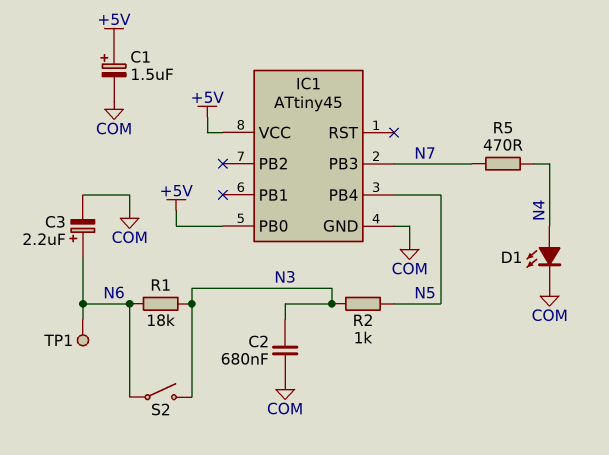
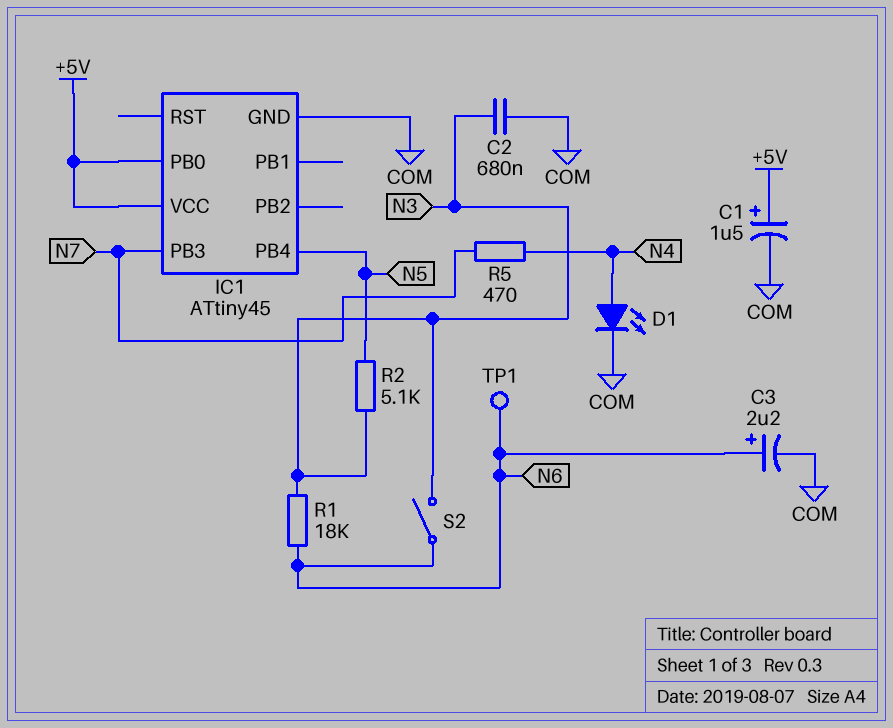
R2: 1k (N3, N5) -> 5.1k (N3, N5)

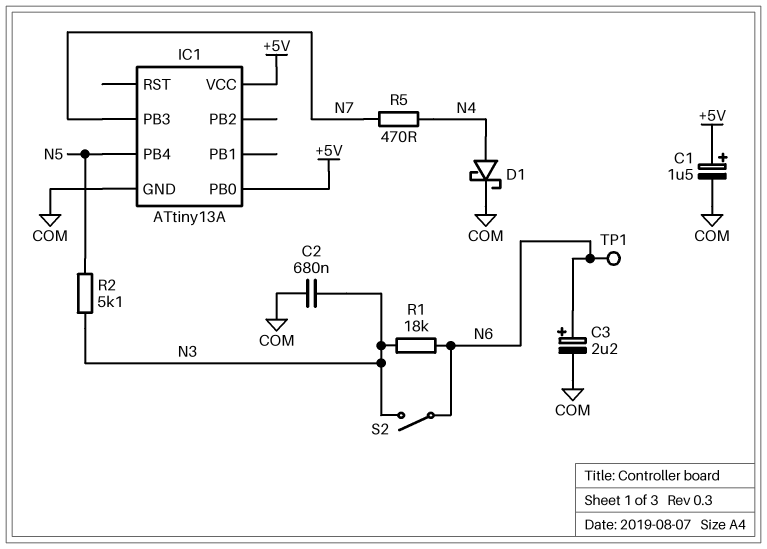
D1: LED (A N4, K COM) -> schottky (A N4, K COM)
IC1: ATtiny45 -> ATtiny13A

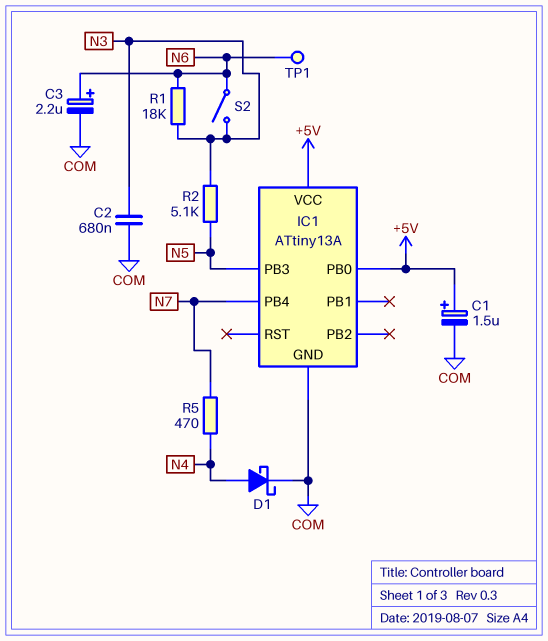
IC1 pin PB3: N7 -> N5
IC1 pin PB4: N5 -> N7

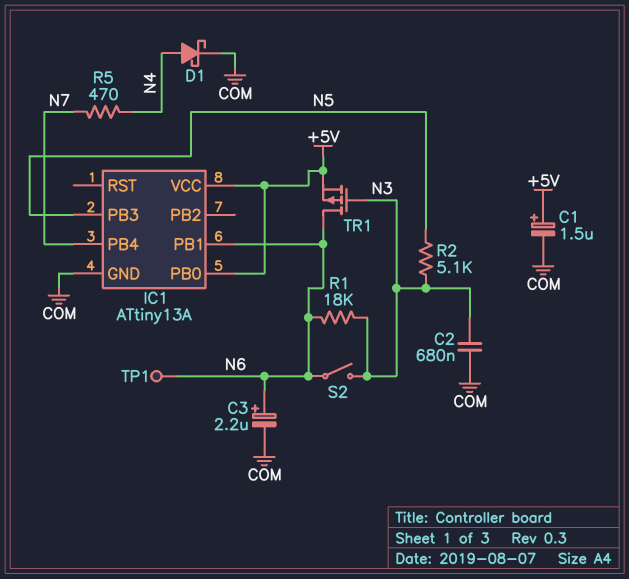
IC1 pin PB1: none -> N6
TR1: none -> PMOS (G N3, D N6, S +5V)

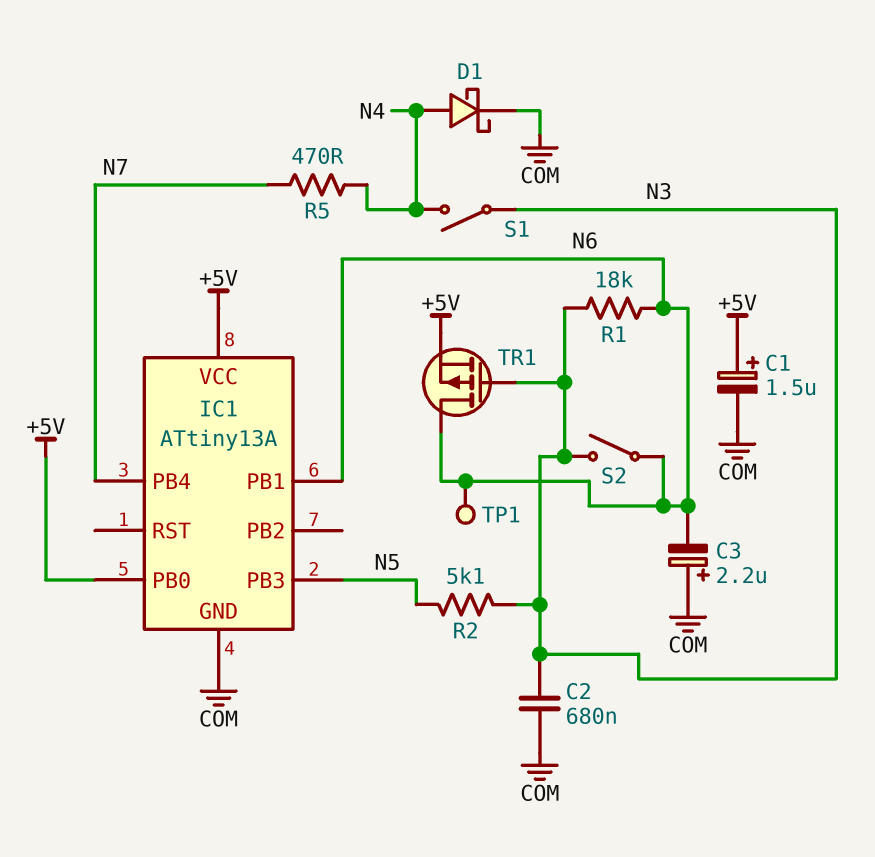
C3: 2.2uF (plus N6, minus COM) -> 2.2uF (plus COM, minus N6)
S1: none -> switch (N3, N4)

